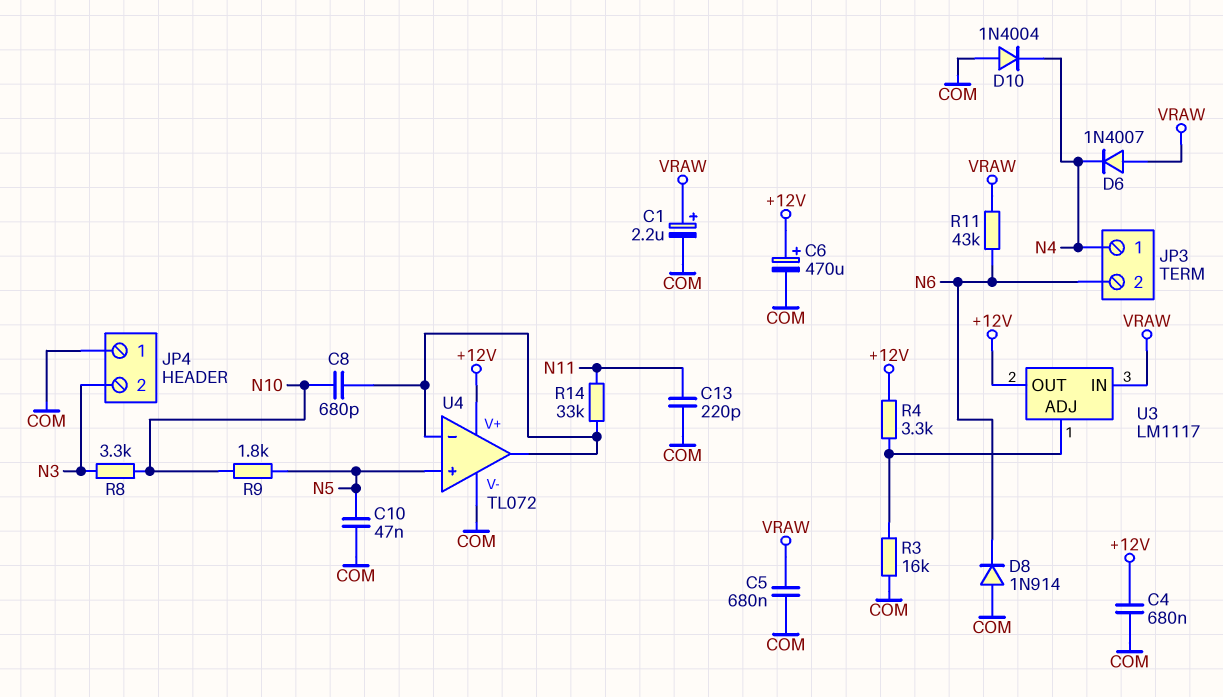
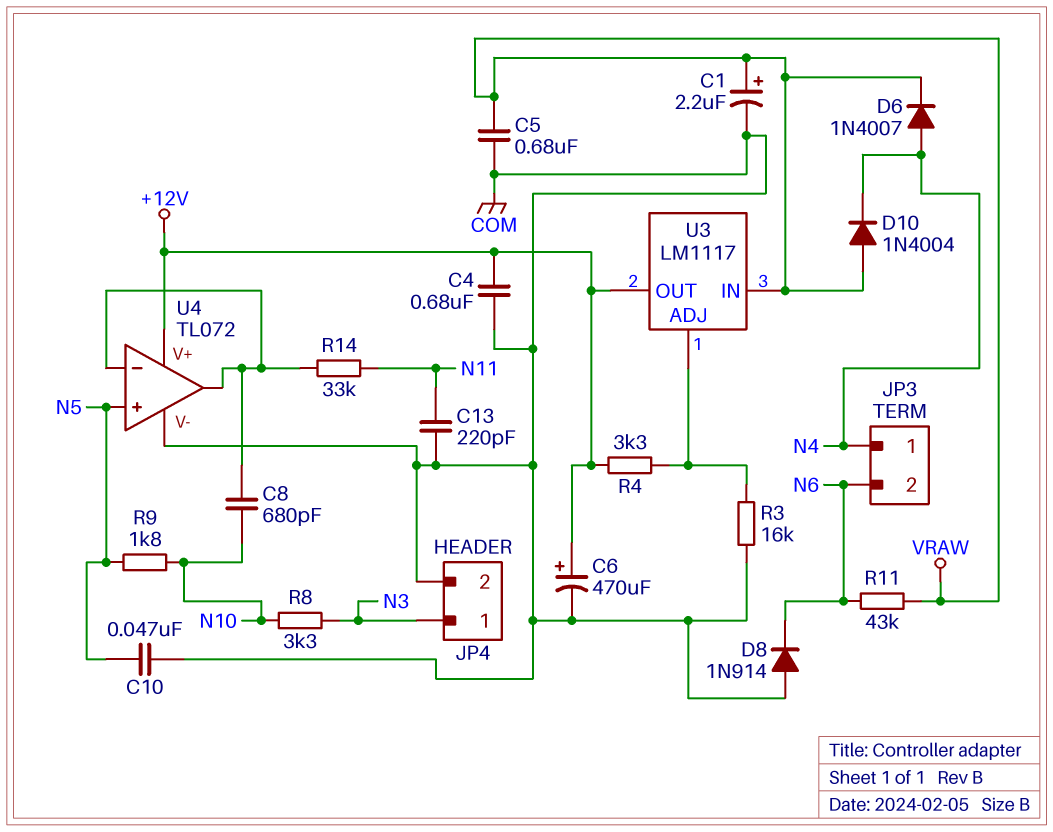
D6: diode 1N4007 (A VRAW, K N4) -> diode 1N4007 (A N4, K VRAW)
D10: diode 1N4004 (A COM, K N4) -> diode 1N4004 (A VRAW, K N4)
JP4 pin 1: COM -> N3
JP4 pin 2: N3 -> COM

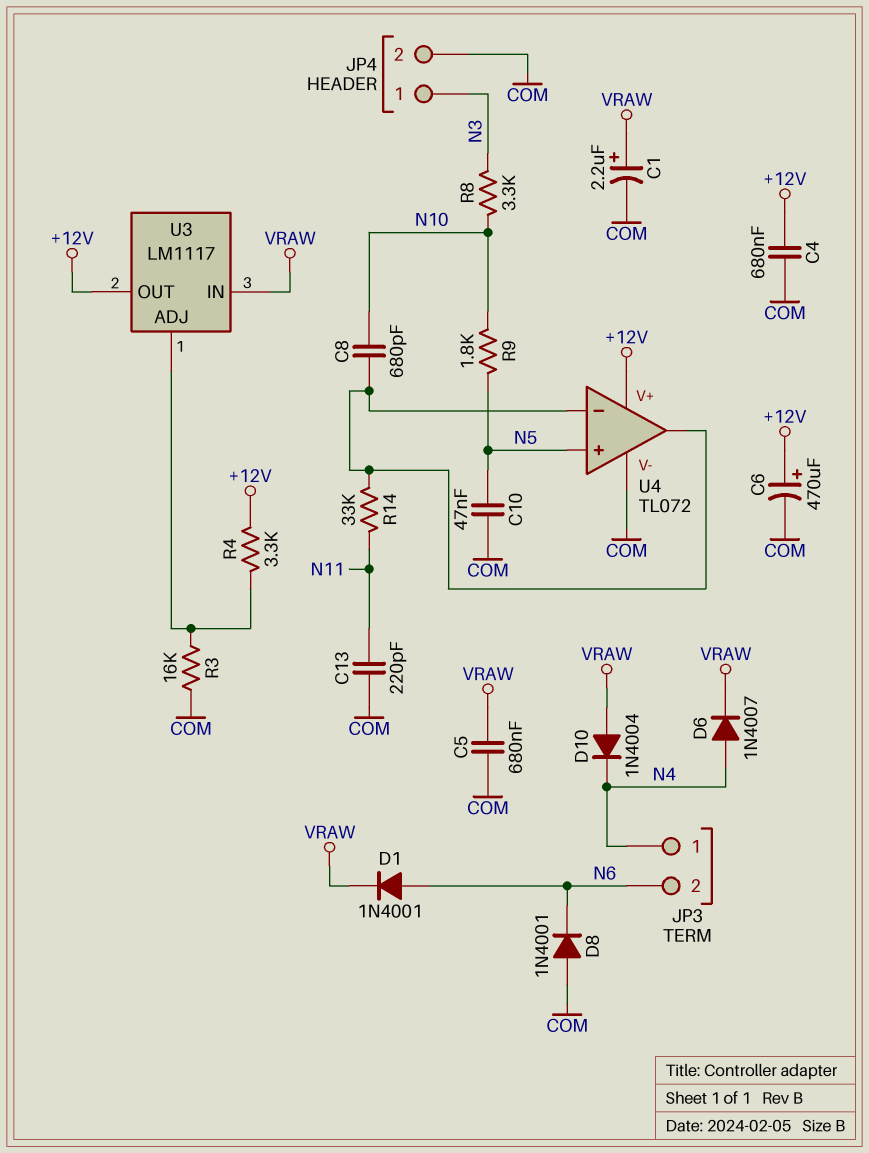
D1: none -> diode 1N4001 (A N6, K VRAW)
D8: diode 1N914 (A COM, K N6) -> diode 1N4001 (A COM, K N6)
R11: 43k (N6, VRAW) -> none

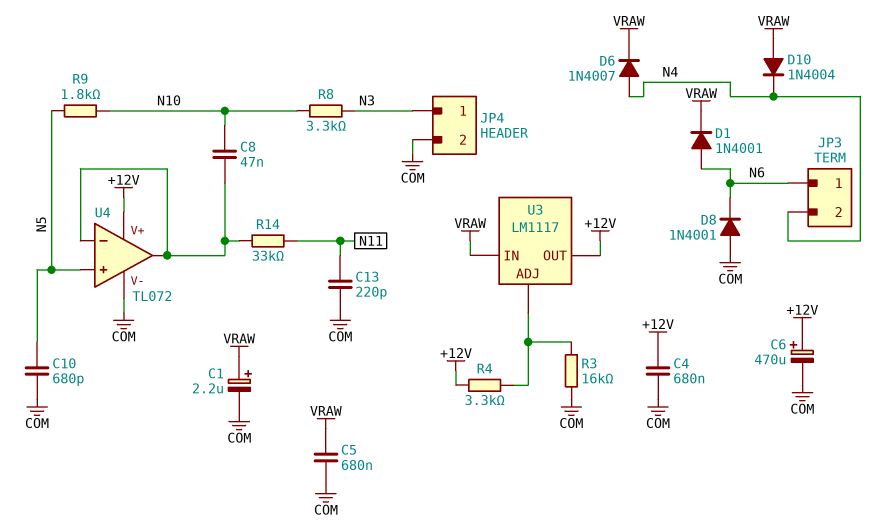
C8: 680pF (N10, U4/in-) -> 47nF (N10, U4/in-)
C10: 47nF (COM, N5) -> 680pF (COM, N5)
JP3 pin 1: N4 -> N6
JP3 pin 2: N6 -> N4

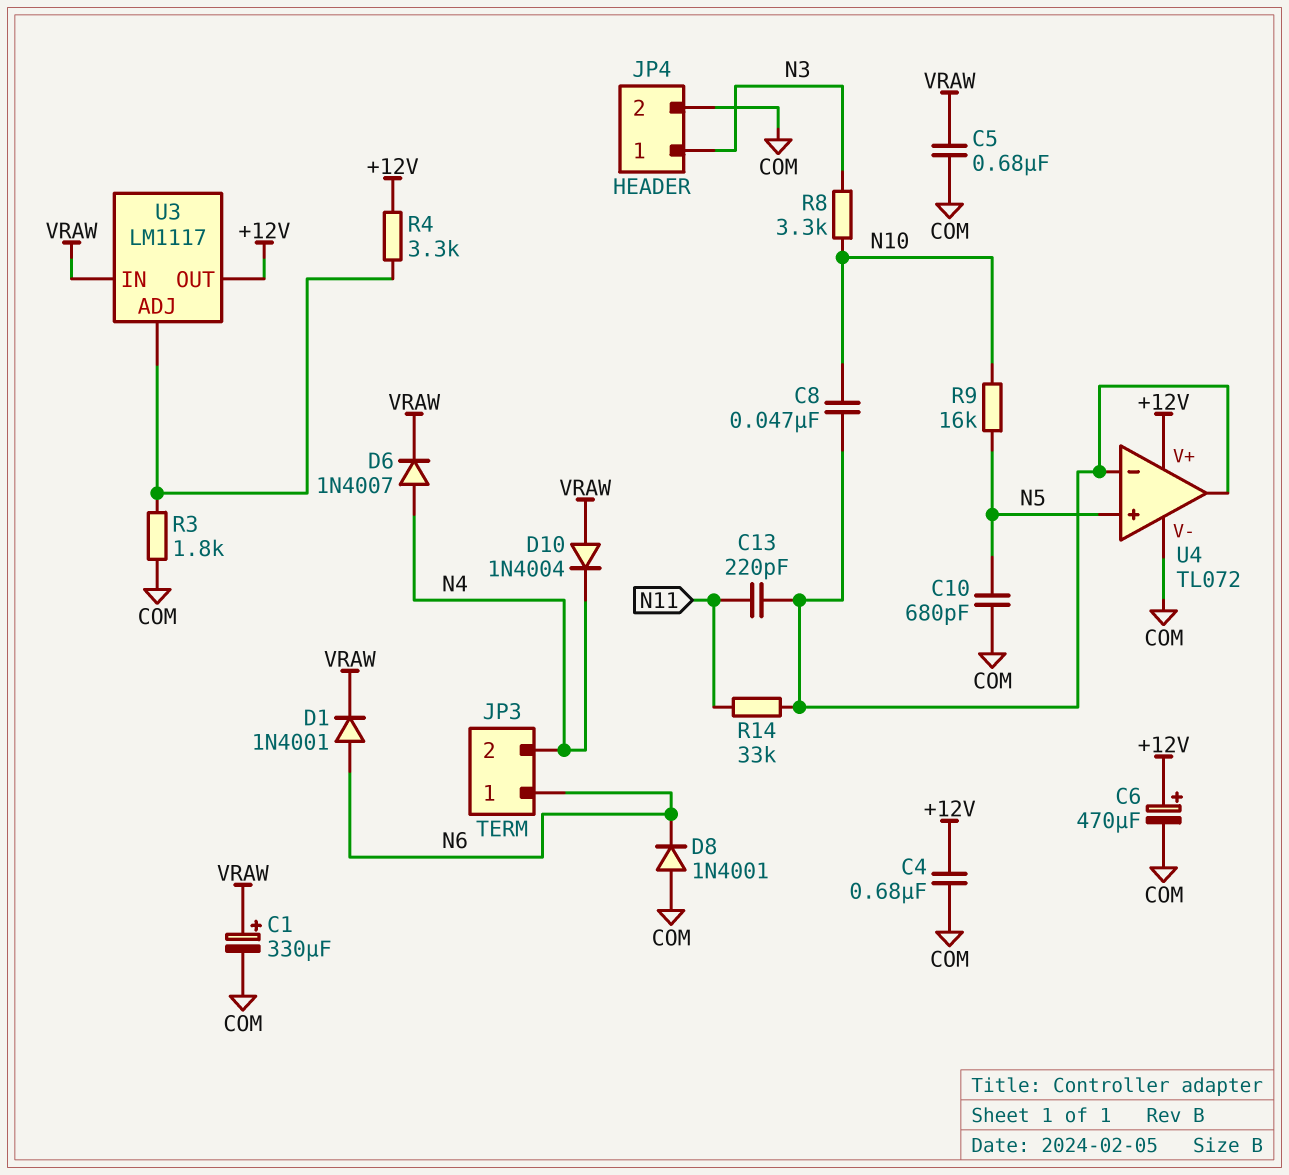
C1: 2.2uF (plus VRAW, minus COM) -> 330uF (plus VRAW, minus COM)
C13: 220pF (COM, N11) -> 220pF (N11, U4/in-)
R3: 16k (COM, U3/ADJ) -> 1.8k (COM, U3/ADJ)
R9: 1.8k (N5, N10) -> 16k (N5, N10)

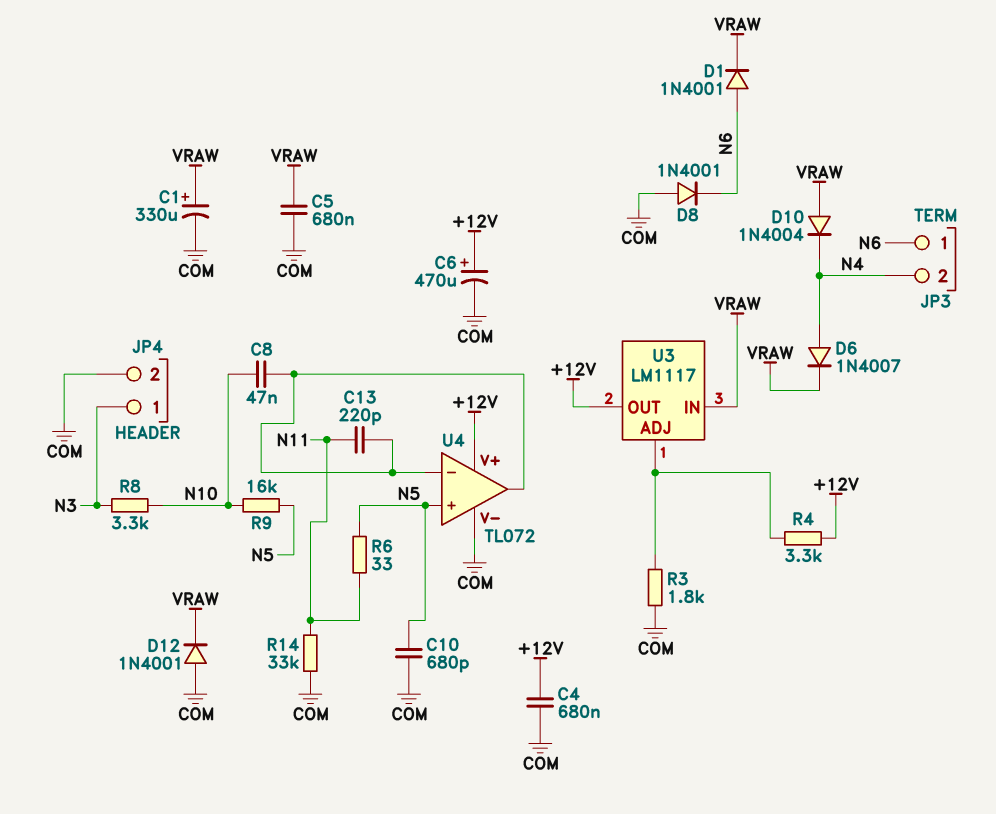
D12: none -> diode 1N4001 (A COM, K VRAW)
R6: none -> 33 (N5, N11)
R14: 33k (N11, U4/in-) -> 33k (COM, N11)

